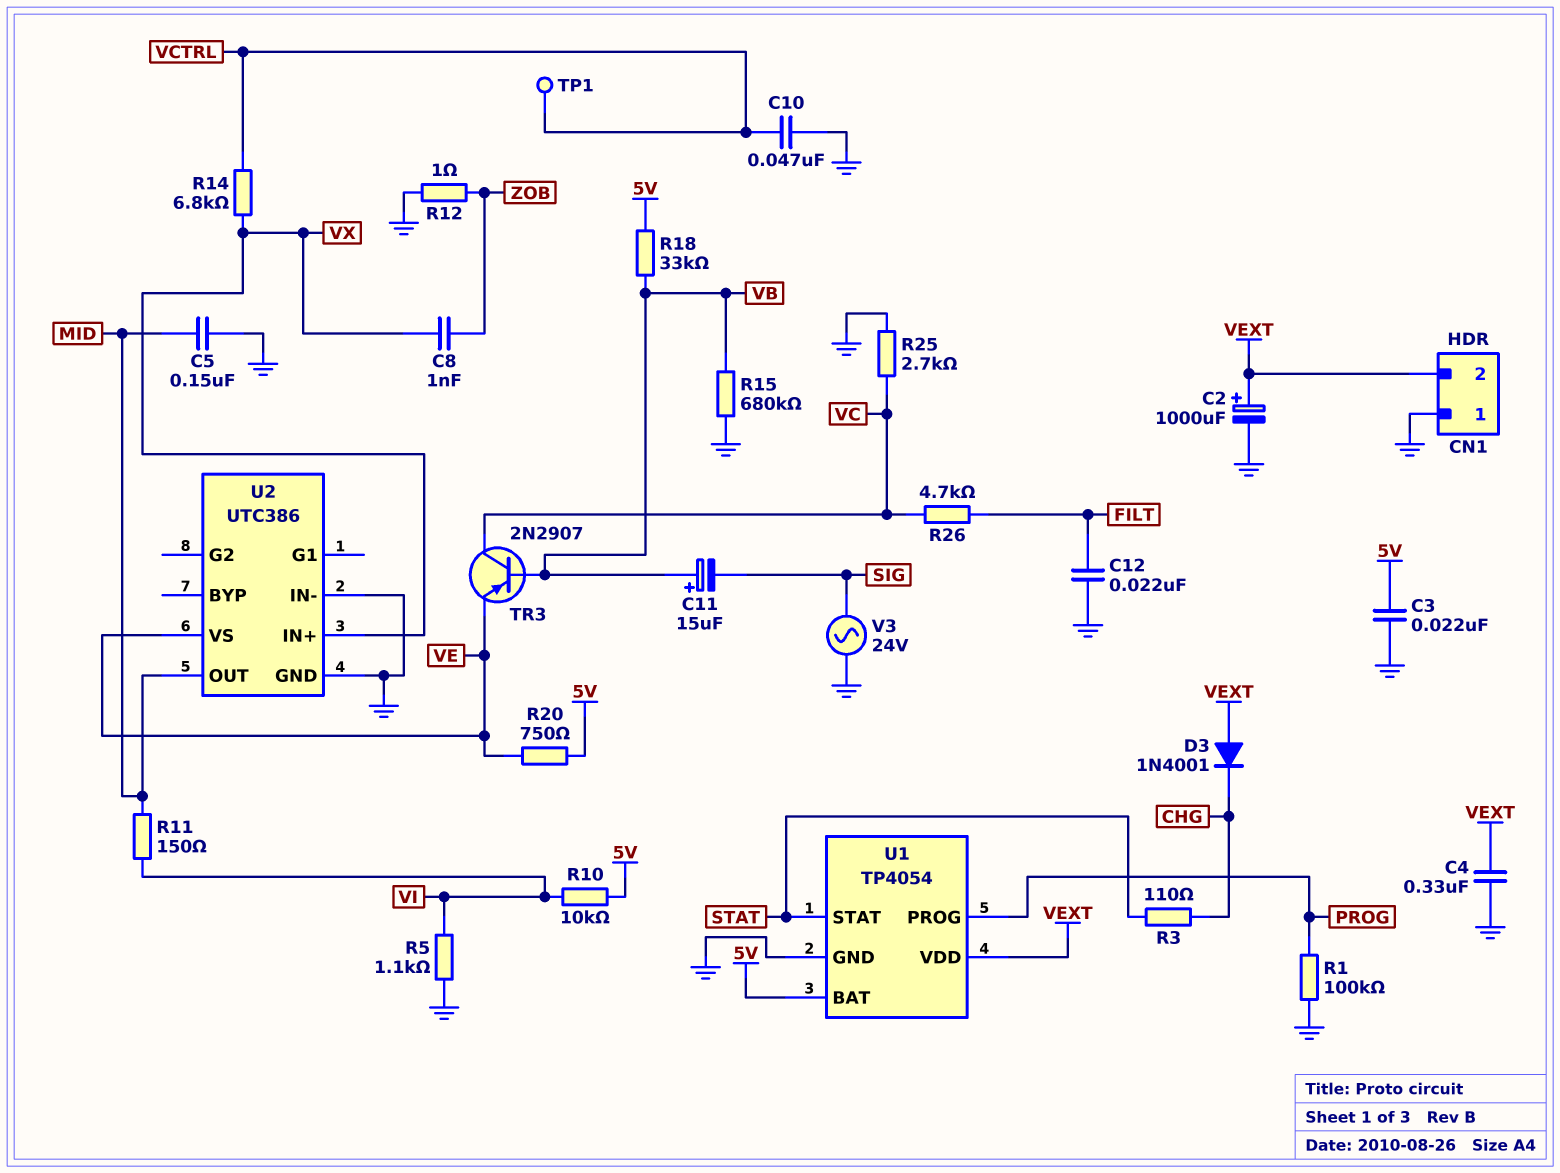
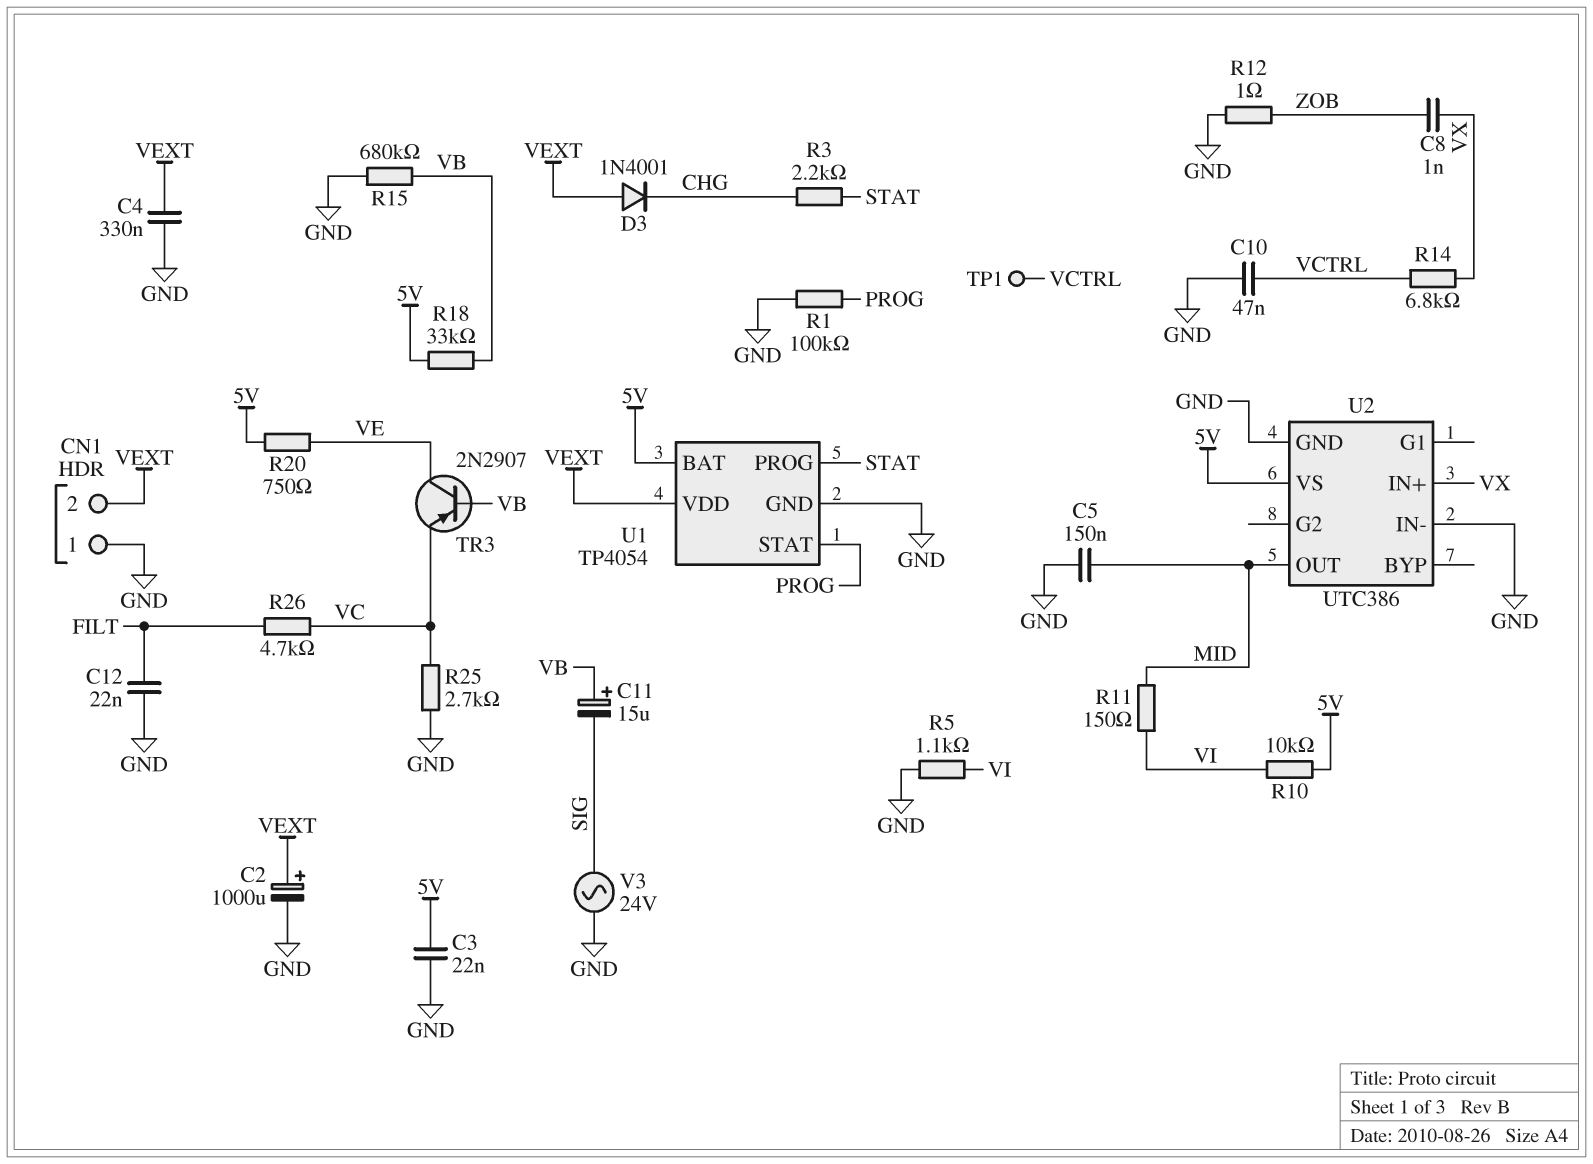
R3: 110 (CHG, STAT) -> 2.2k (CHG, STAT)
TR3: PNP 2N2907 (B VB, C VC, E VE) -> PNP 2N2907 (B VB, C VE, E VC)
U1 pin PROG: PROG -> STAT
U1 pin STAT: STAT -> PROG
U2 pin VS: VE -> 5V

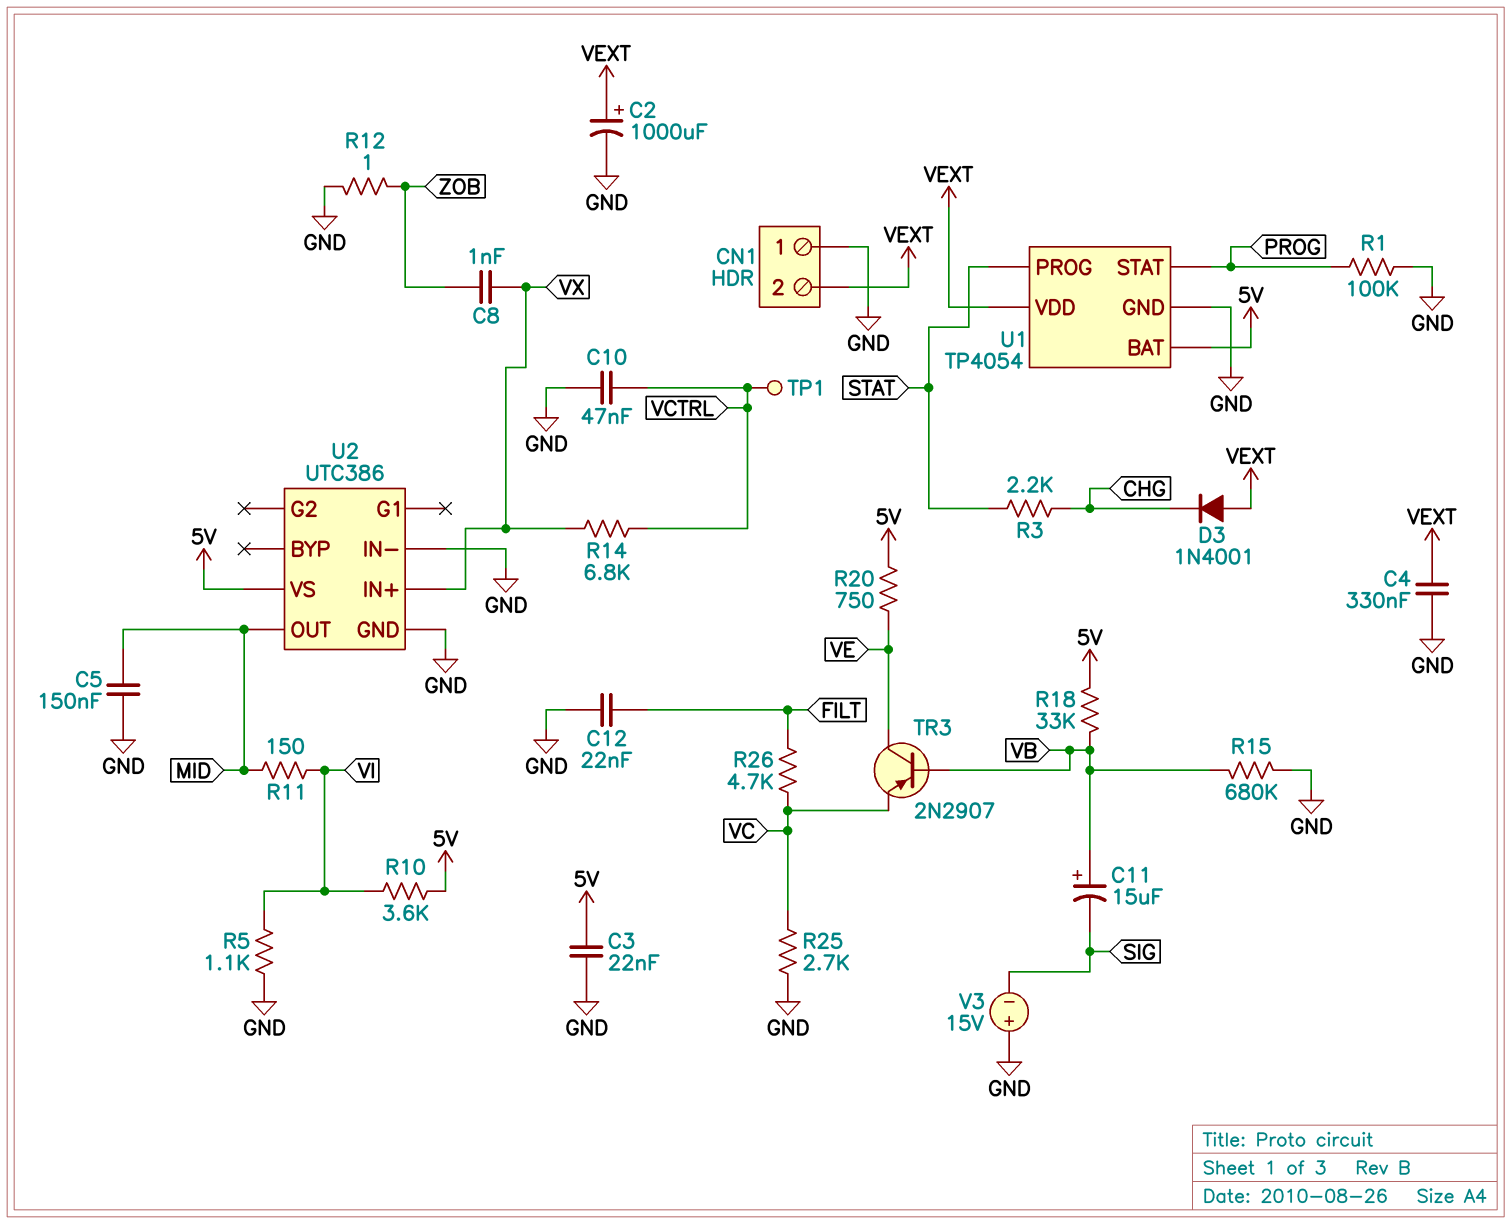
R10: 10k (5V, VI) -> 3.6k (5V, VI)
V3: AC 24V (GND, SIG) -> 15V (plus GND, minus SIG)

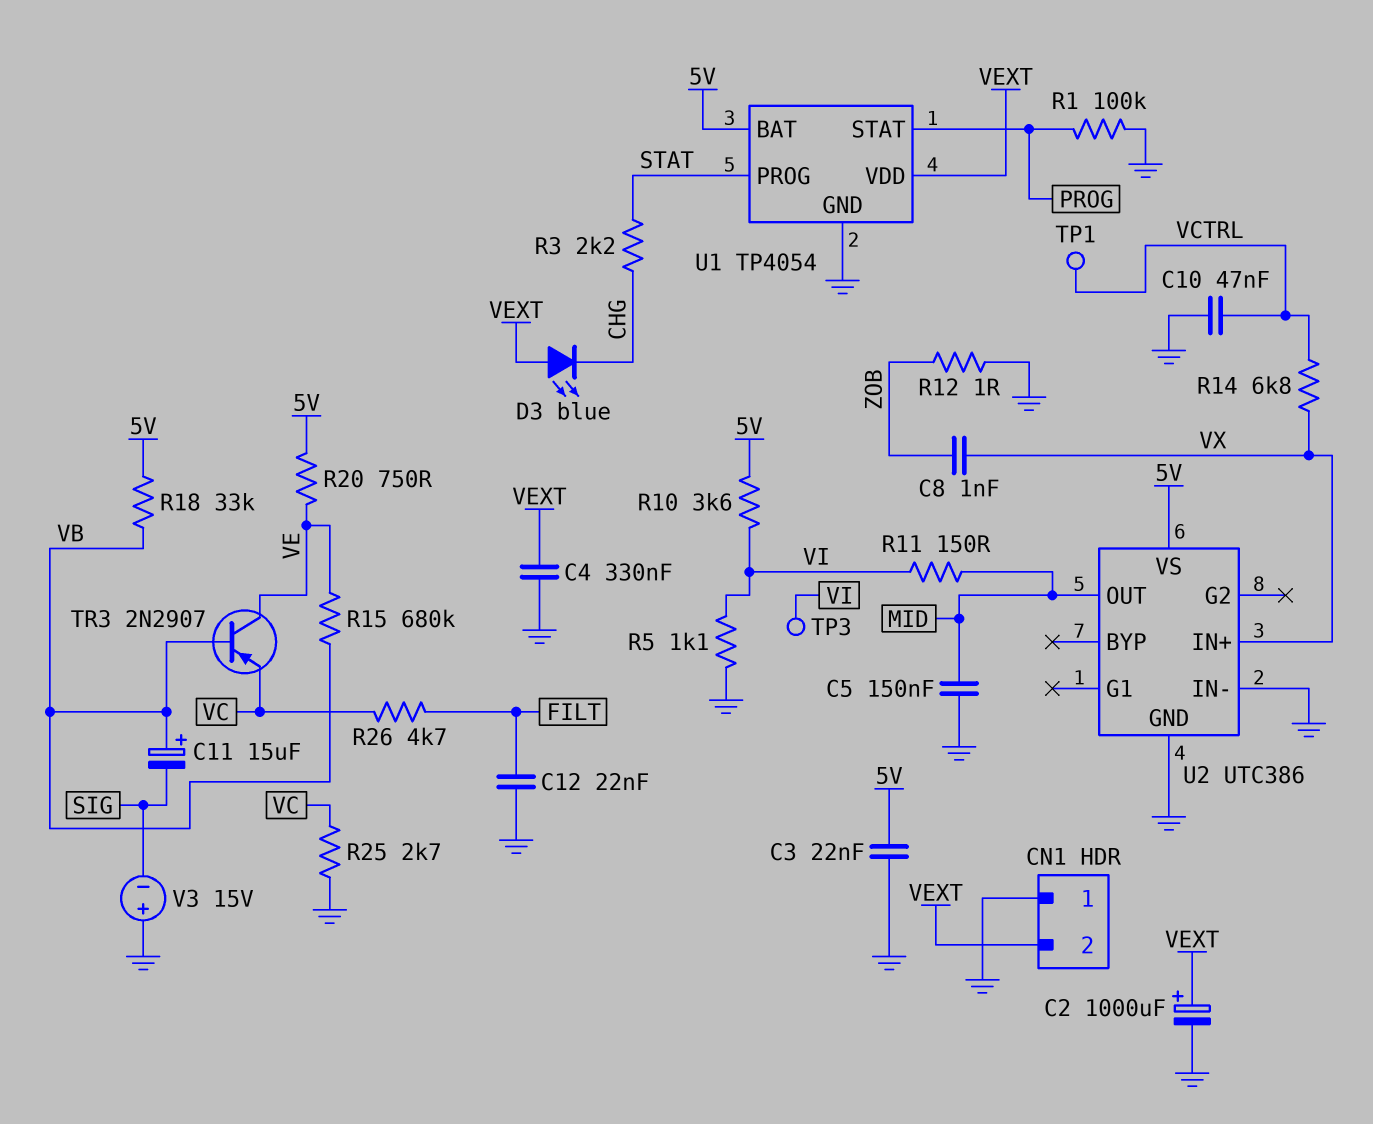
D3: diode 1N4001 (A VEXT, K CHG) -> LED blue (A VEXT, K CHG)
R15: 680k (GND, VB) -> 680k (VB, VE)
TP3: none -> test point (VI)

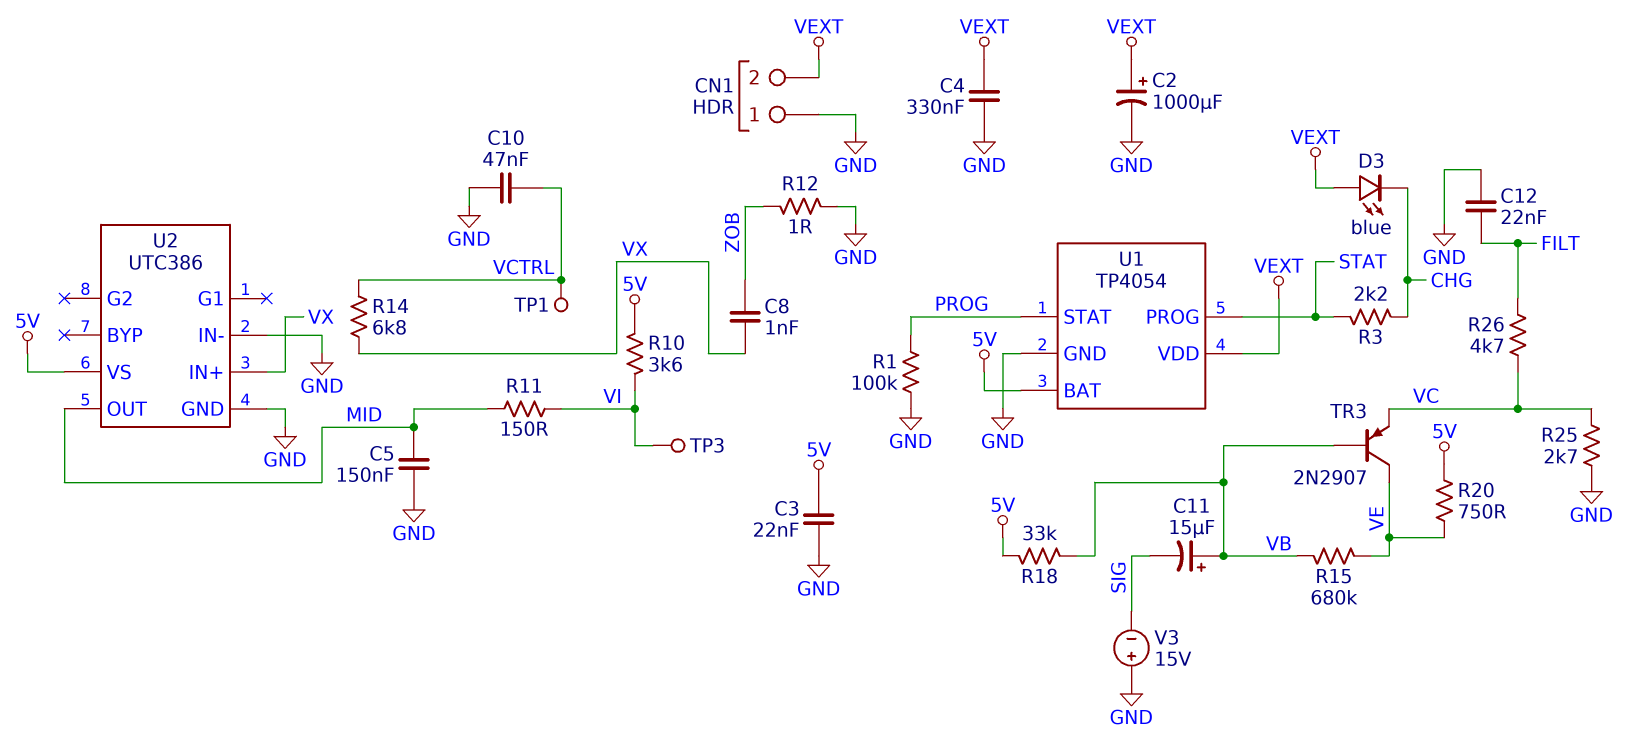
R5: 1.1k (GND, VI) -> none

